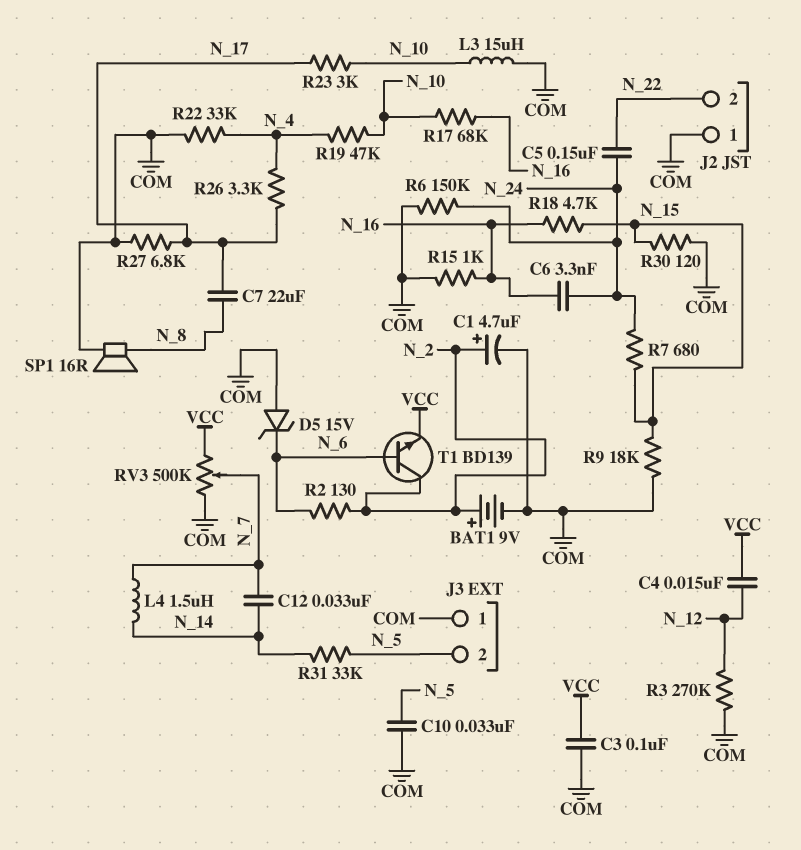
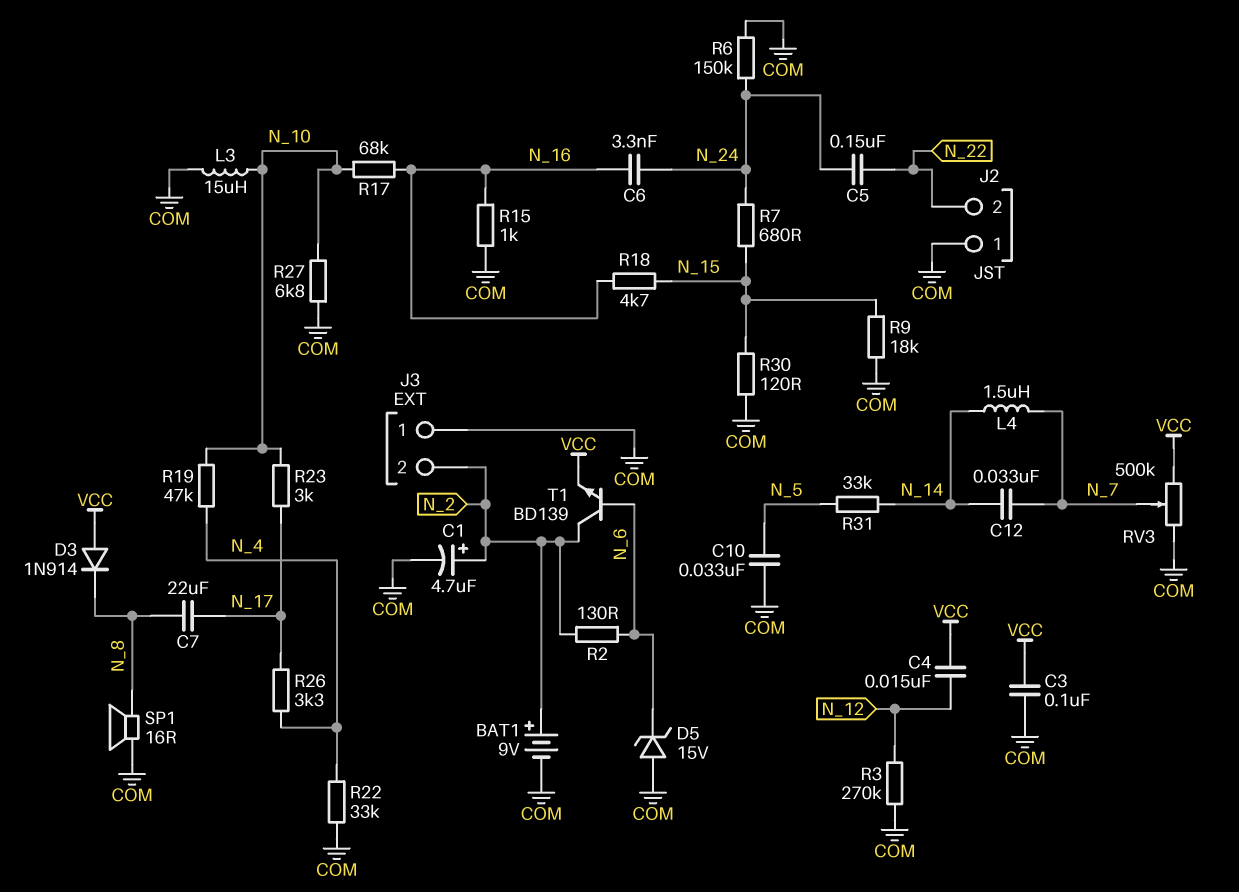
D3: none -> diode 1N914 (A VCC, K N_8)
J3 pin 2: N_5 -> N_2
R27: 6.8k (COM, N_17) -> 6.8k (COM, N_10)

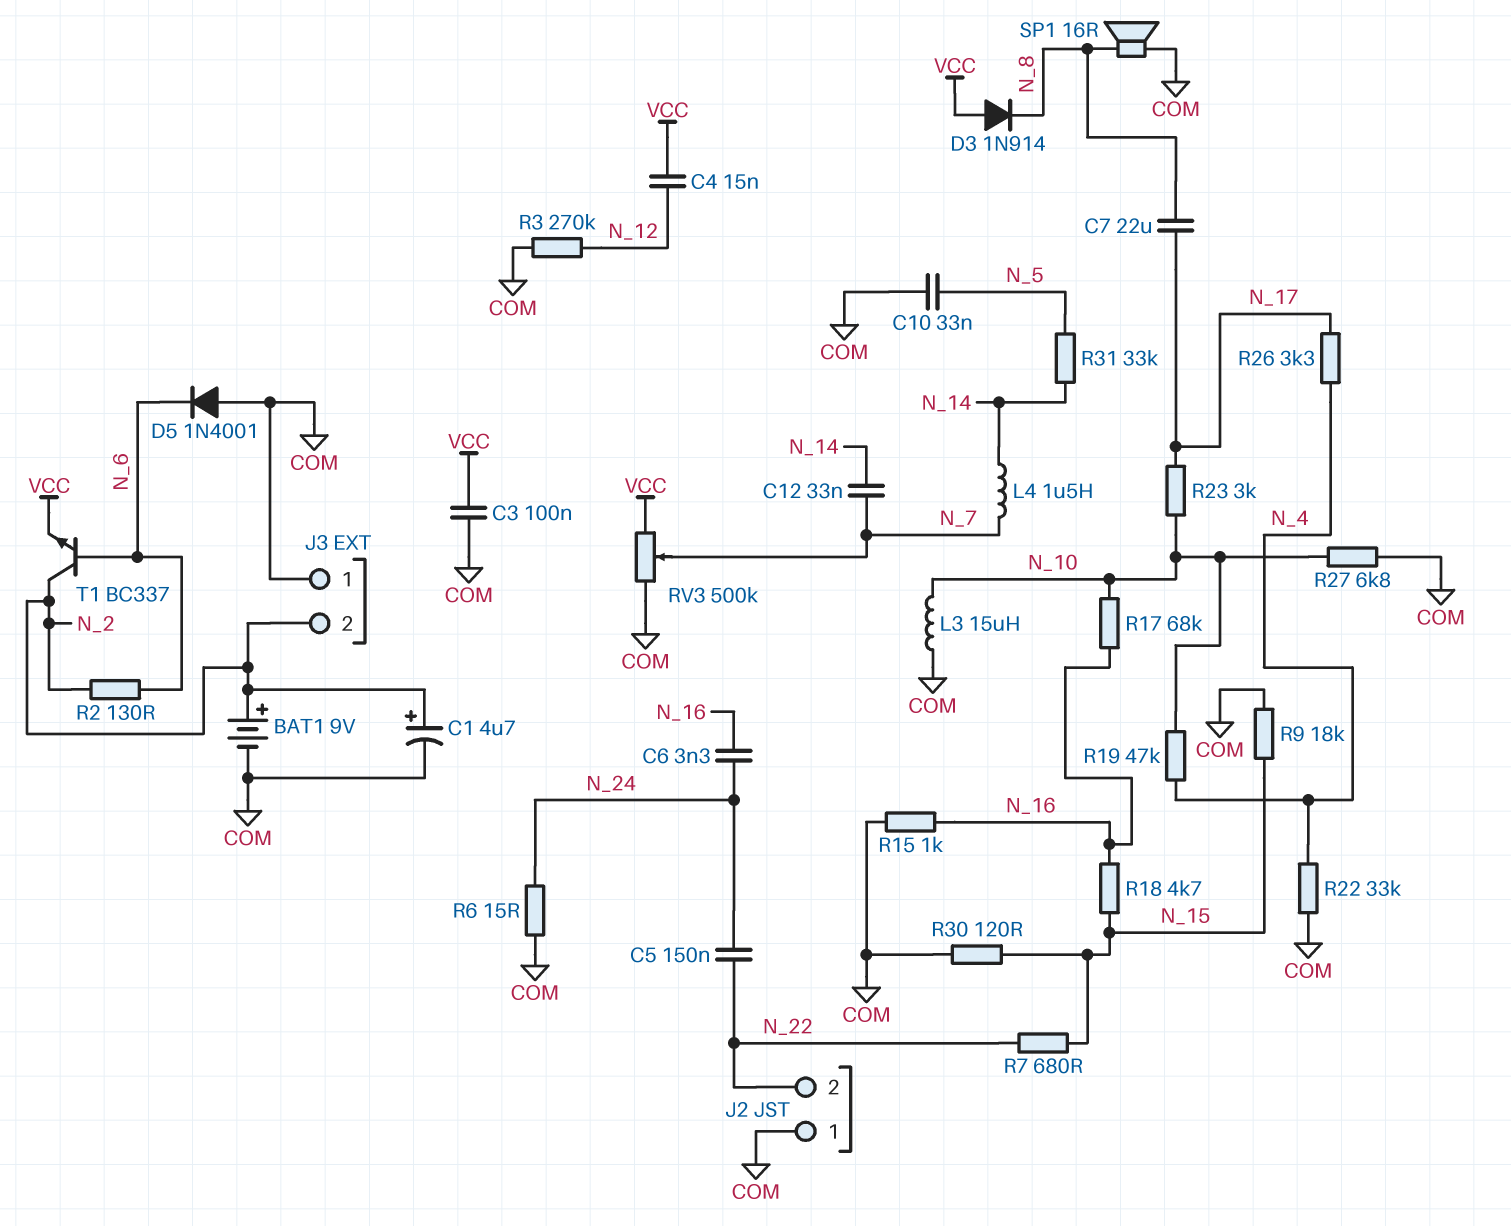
D5: zener 15V (A COM, K N_6) -> diode 1N4001 (A COM, K N_6)
R6: 150k (COM, N_24) -> 15 (COM, N_24)
R7: 680 (N_15, N_24) -> 680 (N_15, N_22)
T1: NPN BD139 (B N_6, C N_2, E VCC) -> NPN BC337 (B N_6, C N_2, E VCC)

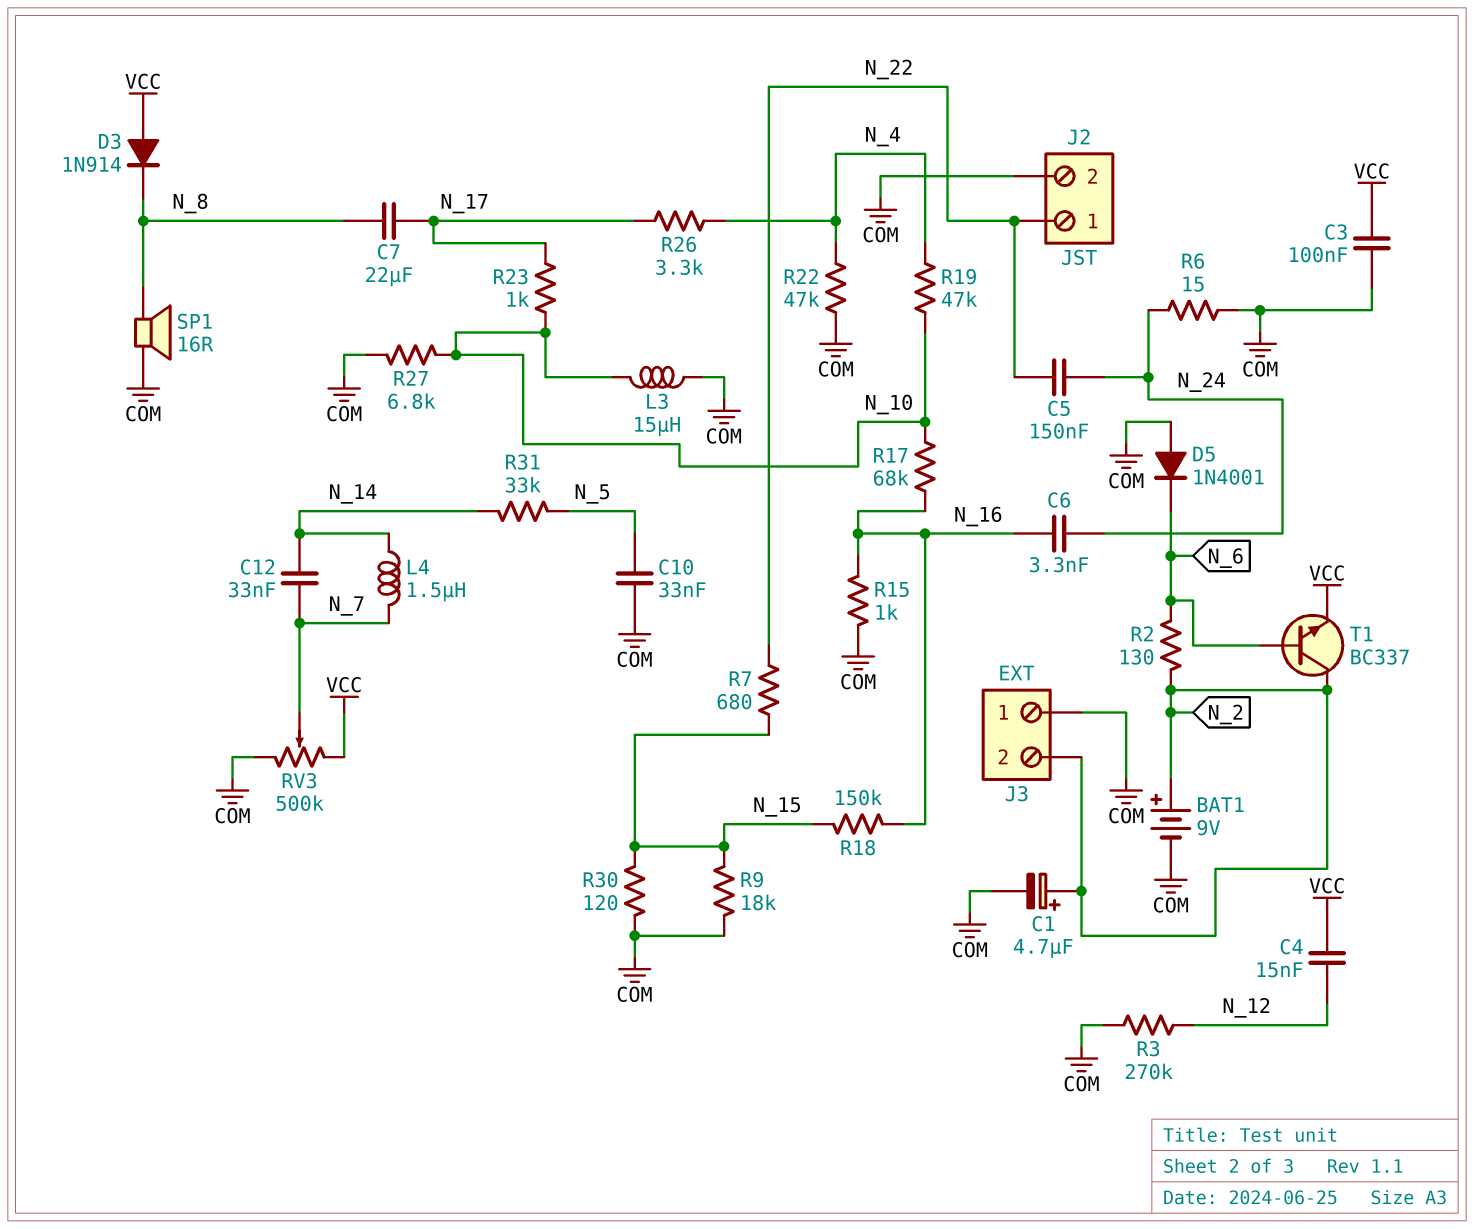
J2 pin 1: COM -> N_22
J2 pin 2: N_22 -> COM
R18: 4.7k (N_15, N_16) -> 150k (N_15, N_16)
R22: 33k (COM, N_4) -> 47k (COM, N_4)
R23: 3k (N_10, N_17) -> 1k (N_10, N_17)

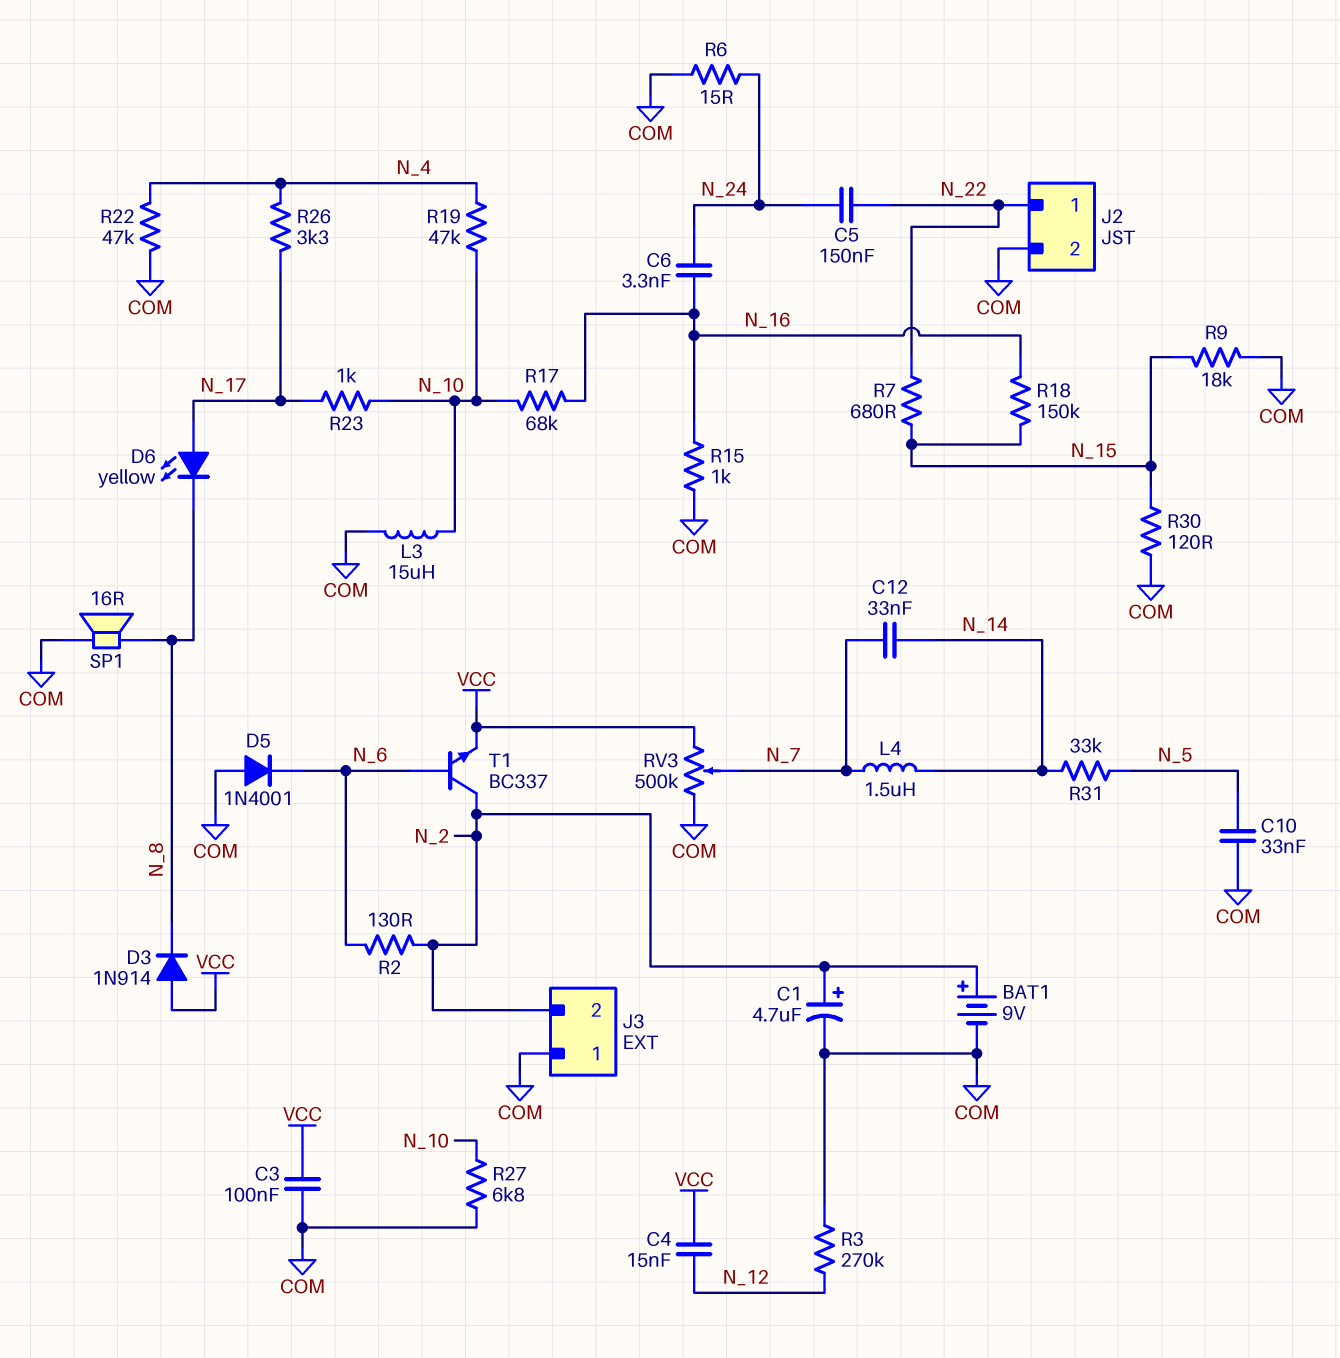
C7: 22uF (N_8, N_17) -> none
D6: none -> LED yellow (A N_17, K N_8)

